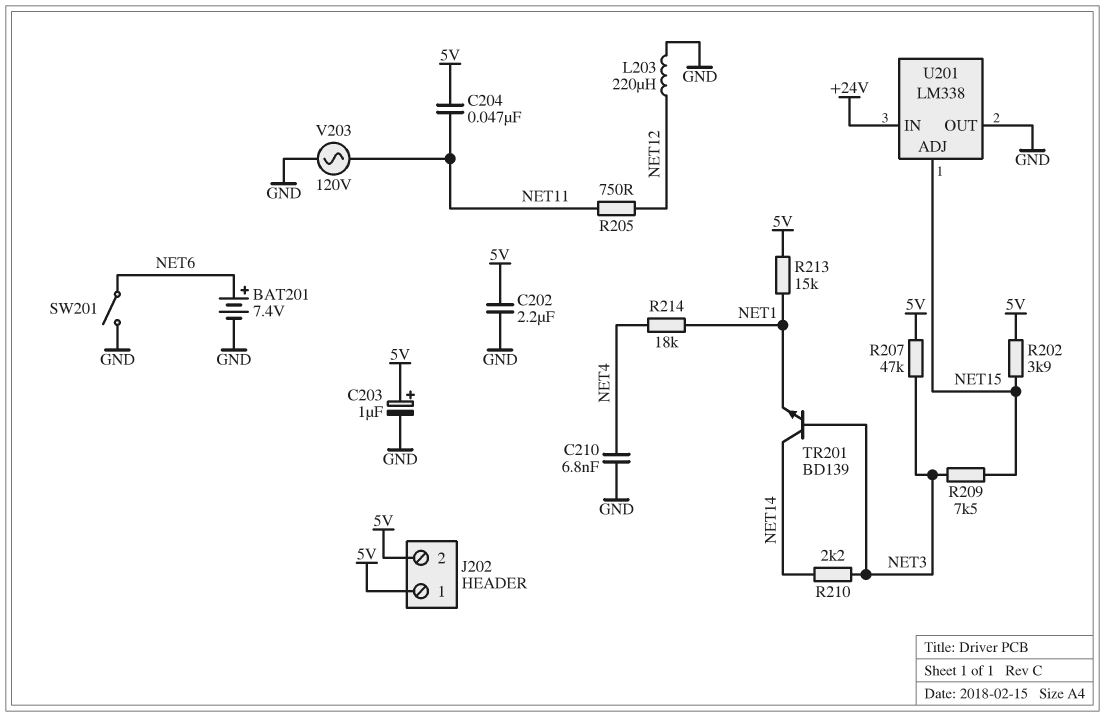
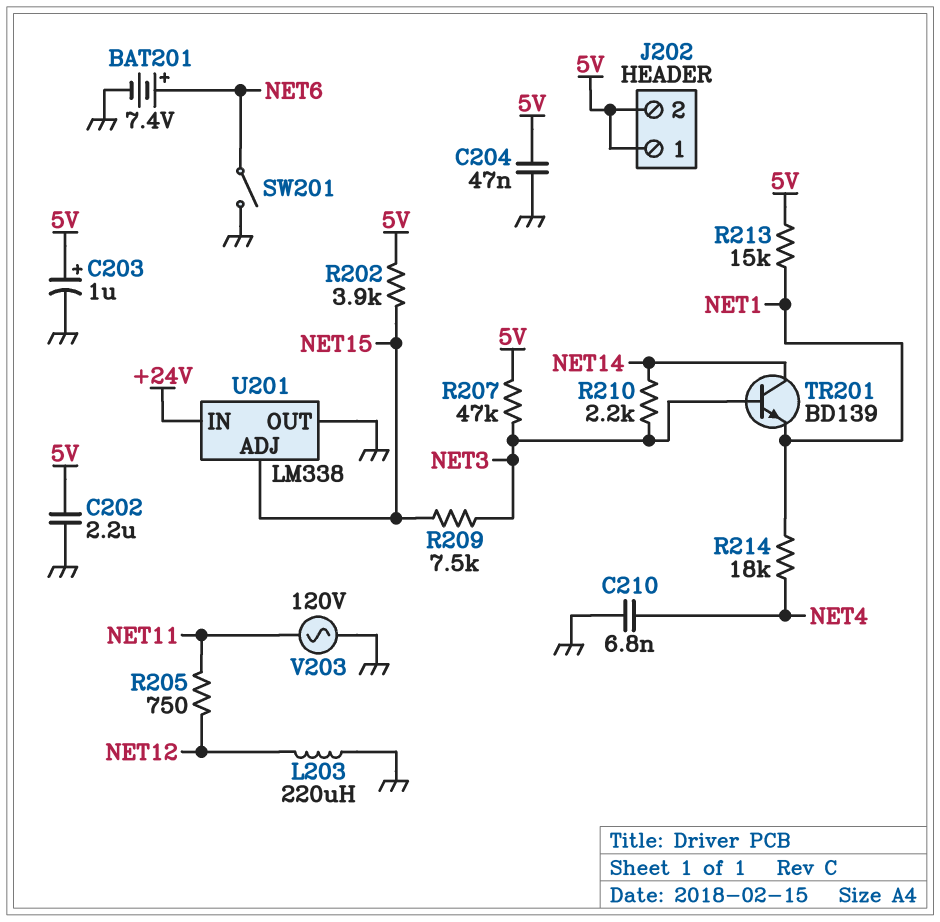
C204: 47nF (5V, NET11) -> 47nF (5V, GND)

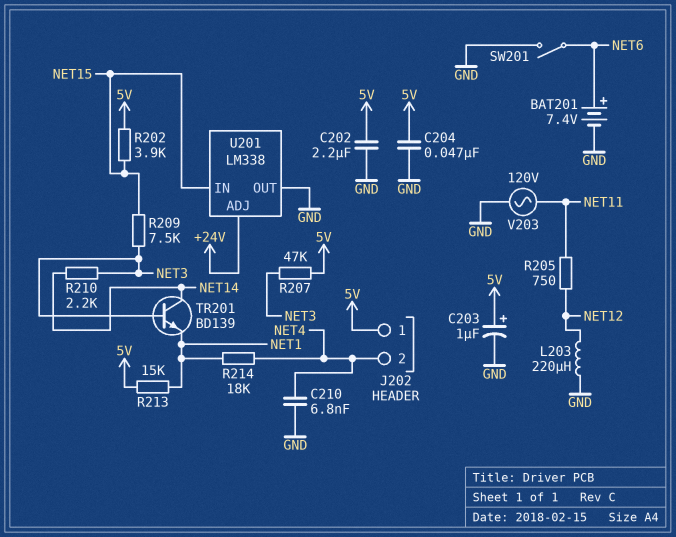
J202 pin 2: 5V -> NET4
U201 pin ADJ: NET15 -> +24V
U201 pin IN: +24V -> NET15

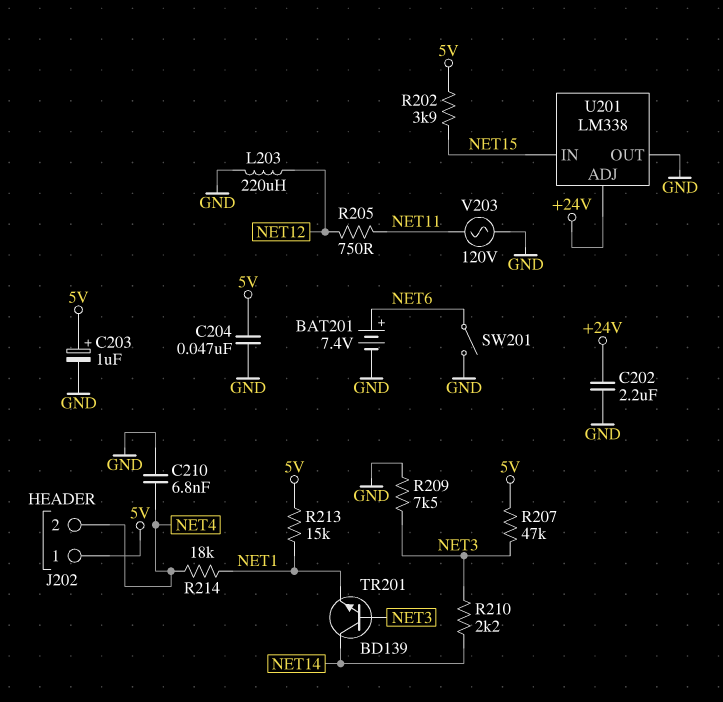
C202: 2.2uF (5V, GND) -> 2.2uF (+24V, GND)
R209: 7.5k (NET3, NET15) -> 7.5k (GND, NET3)

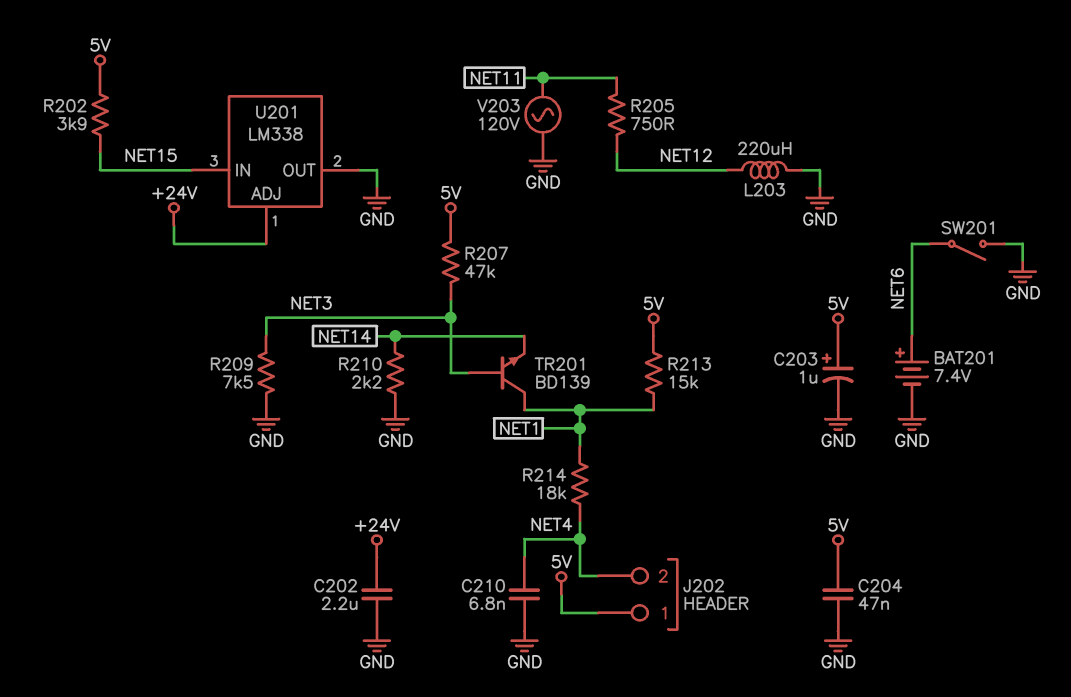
R210: 2.2k (NET3, NET14) -> 2.2k (GND, NET14)
TR201: NPN BD139 (B NET3, C NET14, E NET1) -> NPN BD139 (B NET3, C NET1, E NET14)

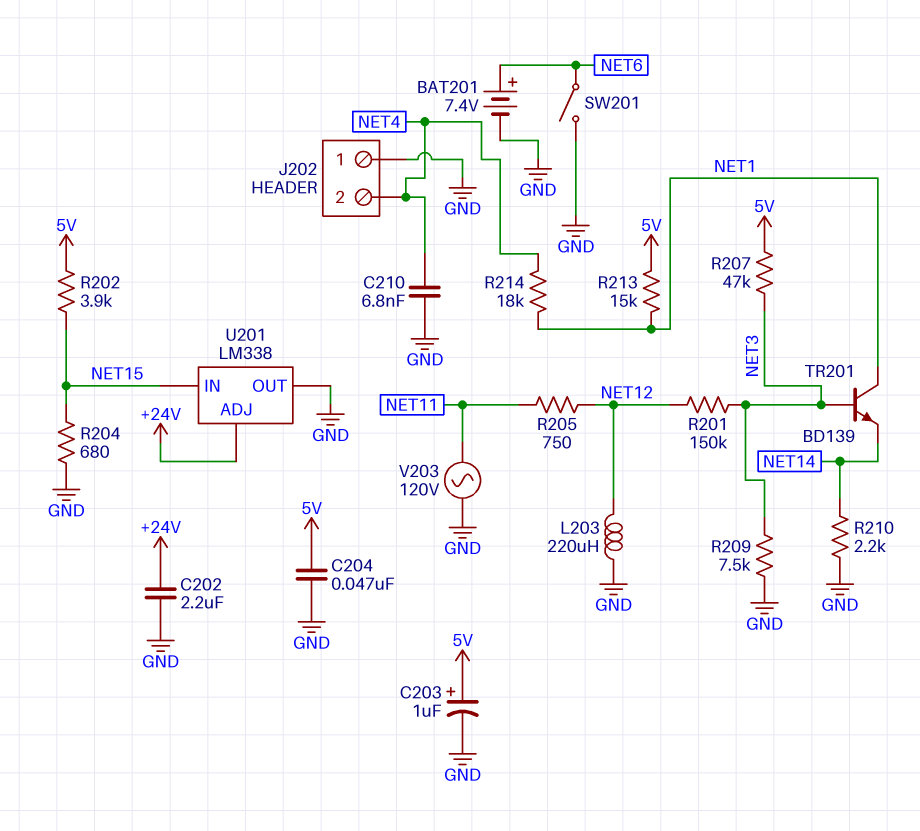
J202 pin 1: 5V -> GND
R201: none -> 150k (NET3, NET12)
R204: none -> 680 (GND, NET15)

